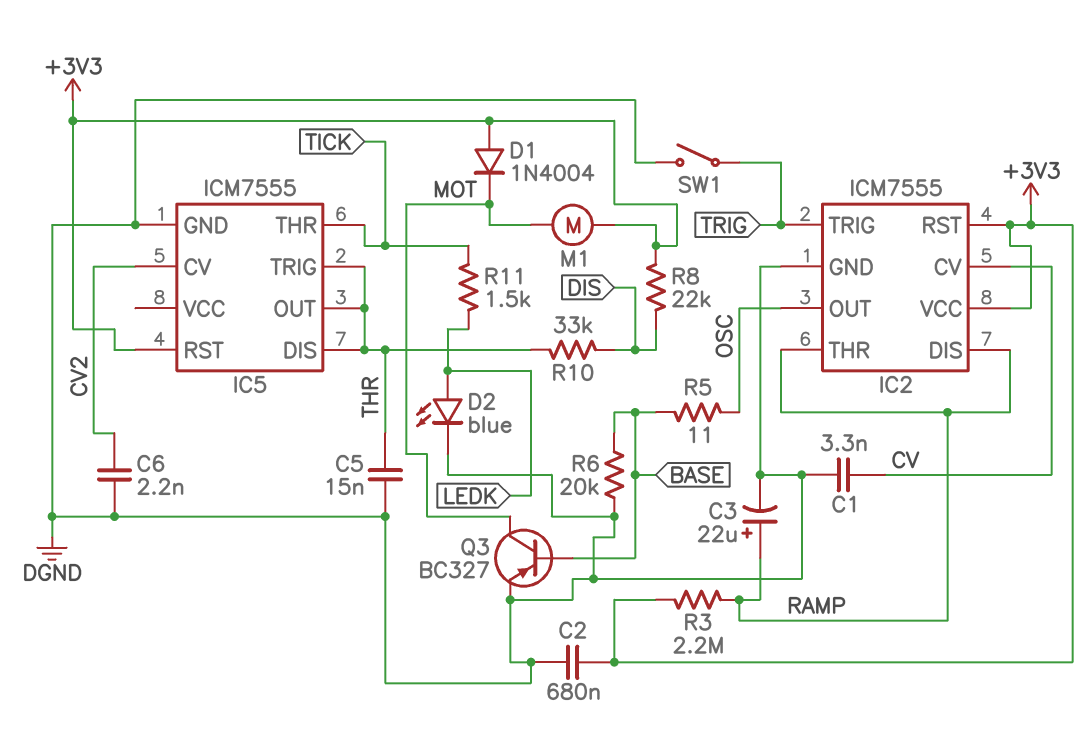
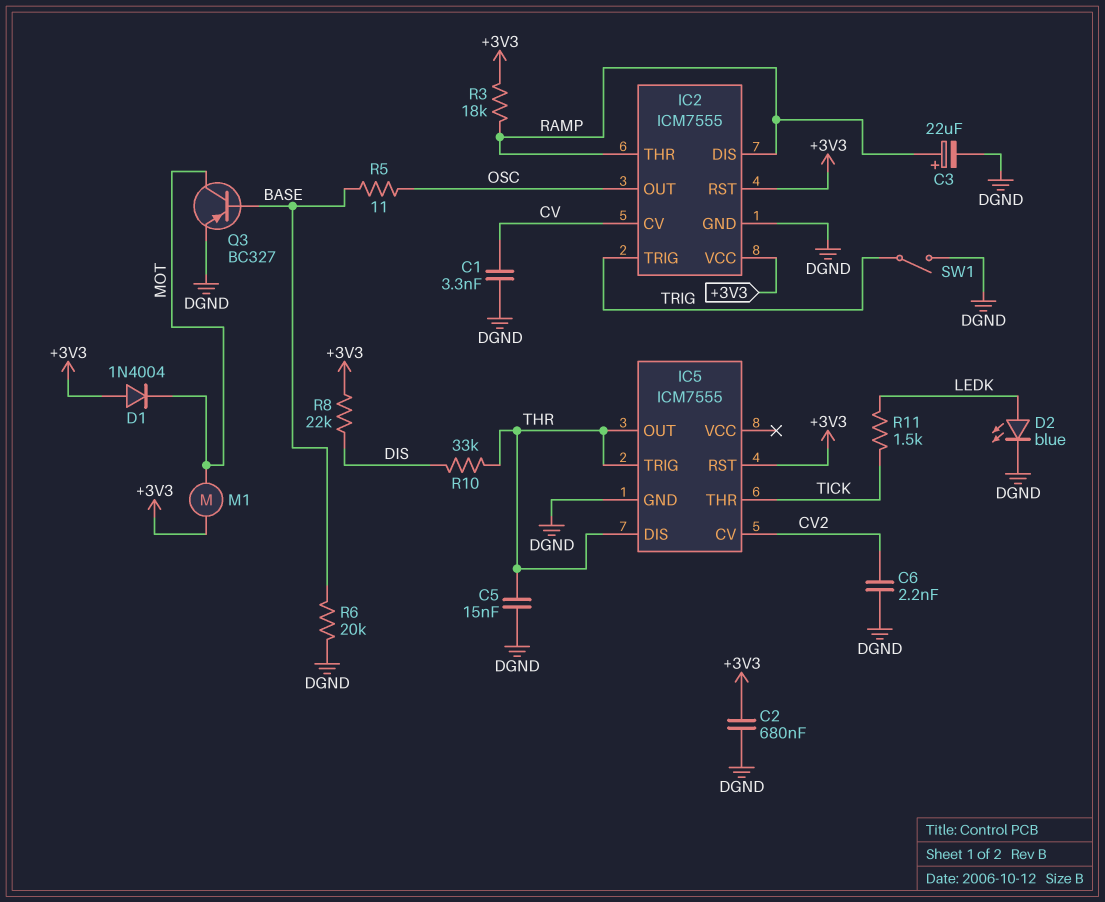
R3: 2.2M (+3V3, RAMP) -> 18k (+3V3, RAMP)

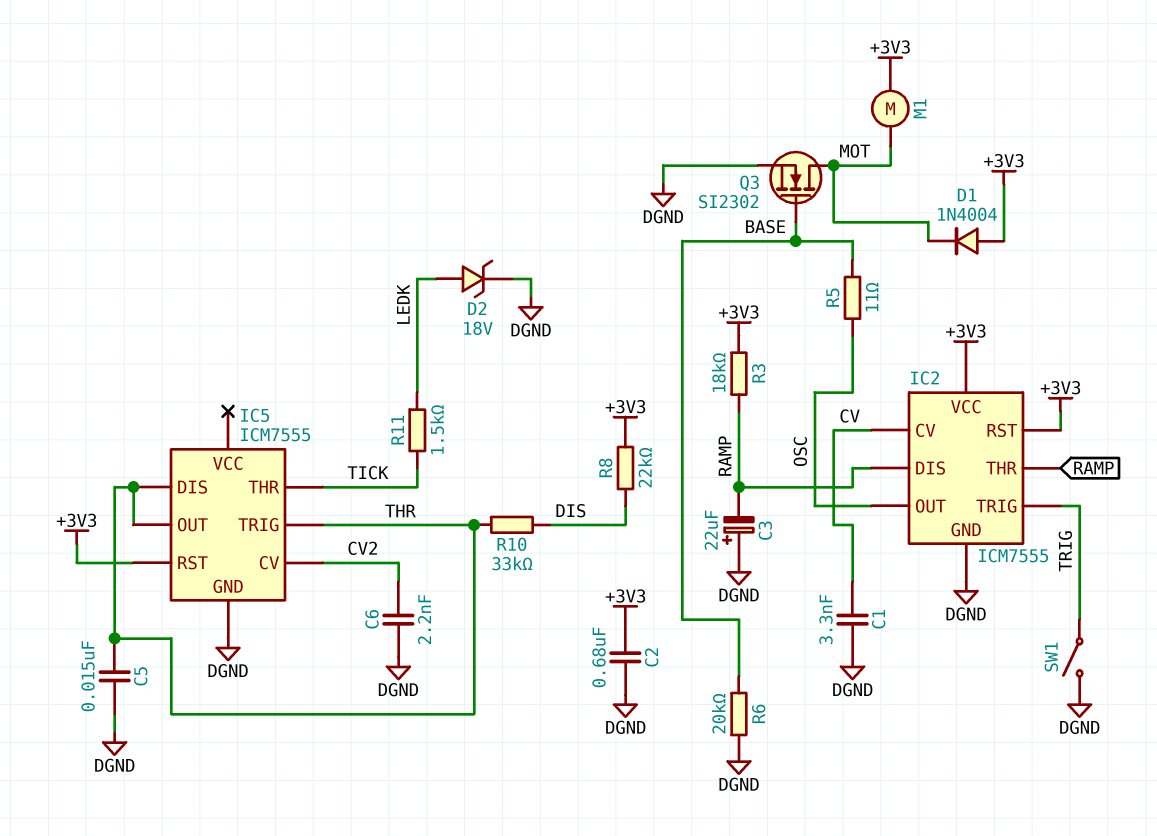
C3: 22uF (plus RAMP, minus DGND) -> 22uF (plus DGND, minus RAMP)
D2: LED blue (A LEDK, K DGND) -> zener 18V (A LEDK, K DGND)
Q3: PNP BC327 (B BASE, C MOT, E DGND) -> NMOS SI2302 (G BASE, D MOT, S DGND)

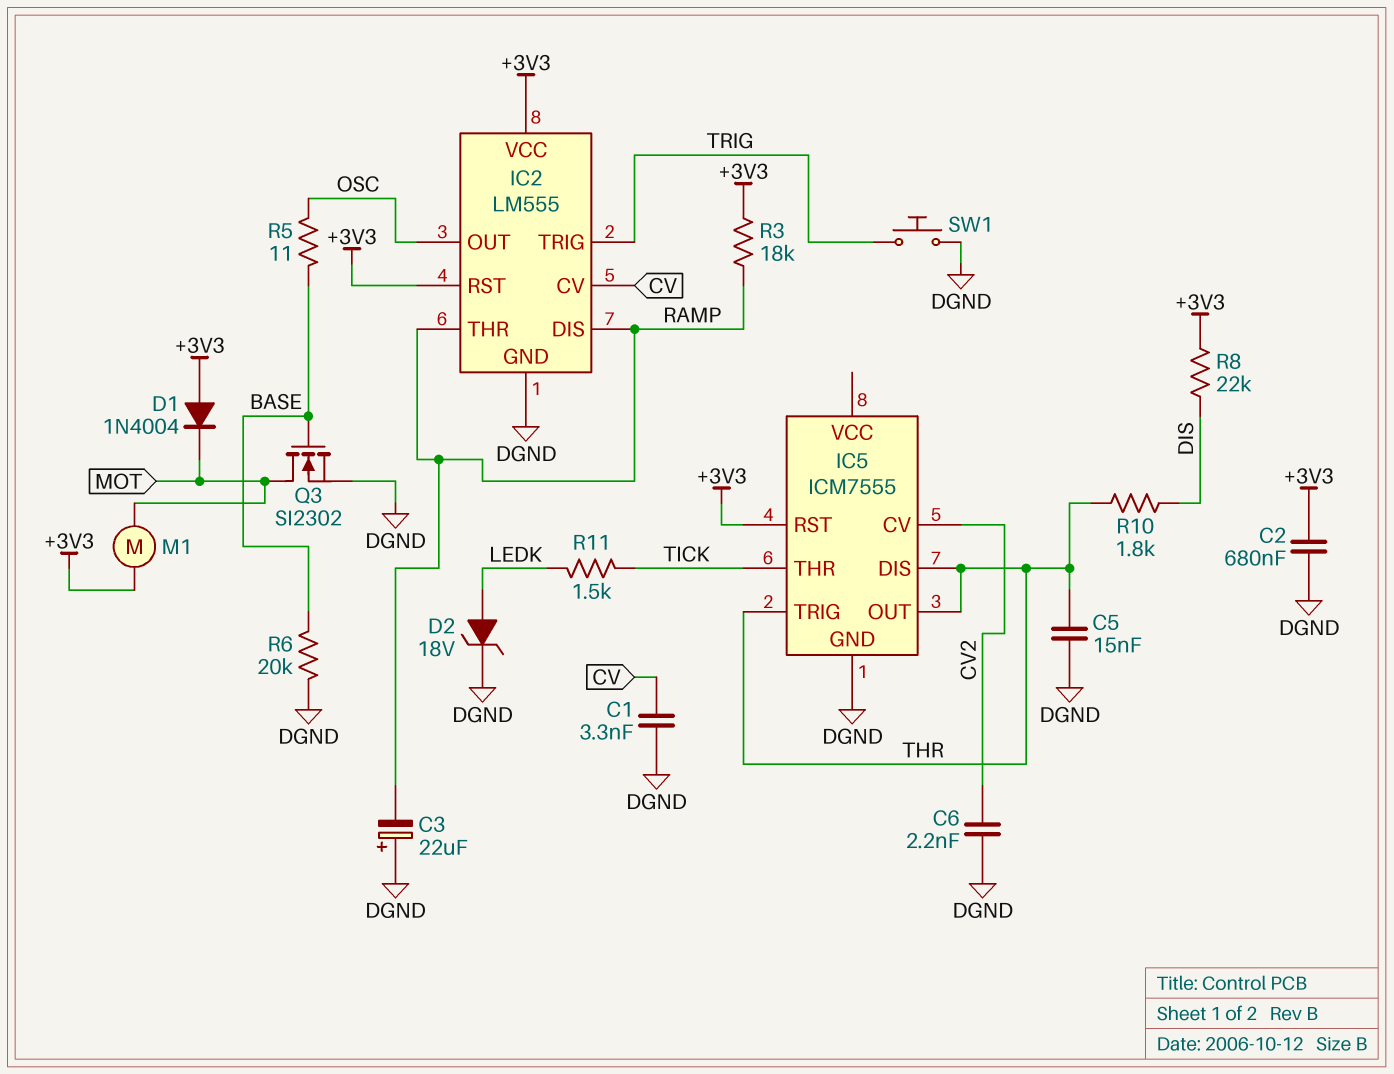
IC2: ICM7555 -> LM555
R10: 33k (DIS, THR) -> 1.8k (DIS, THR)
SW1: switch (DGND, TRIG) -> button (DGND, TRIG)

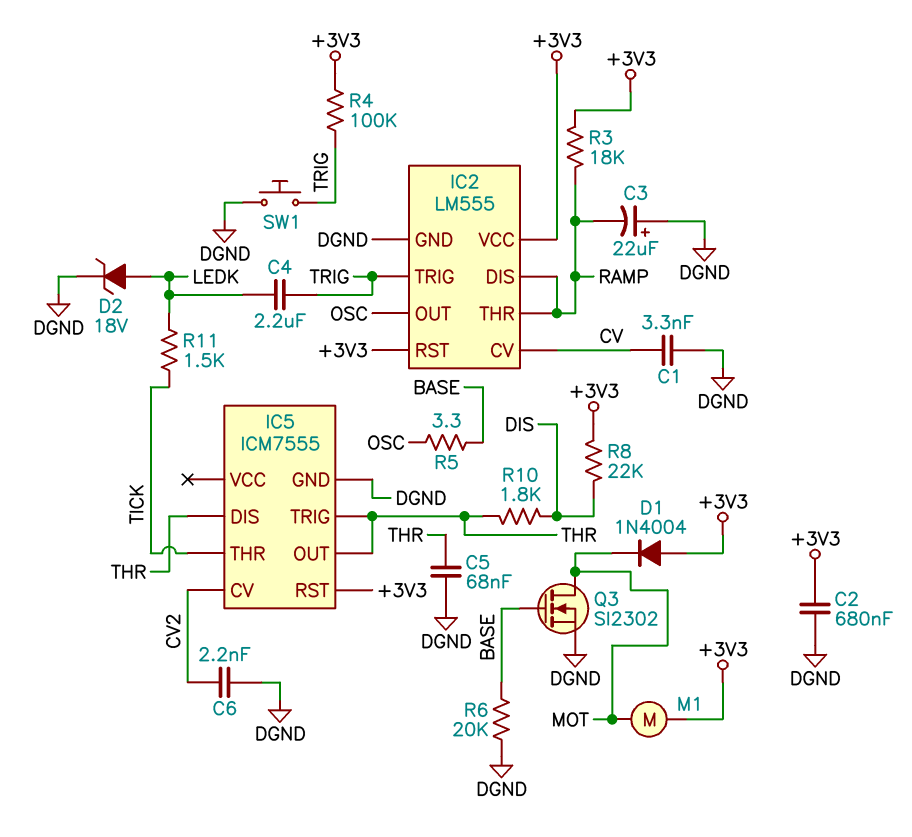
C4: none -> 2.2uF (LEDK, TRIG)
C5: 15nF (DGND, THR) -> 68nF (DGND, THR)
R4: none -> 100k (+3V3, TRIG)
R5: 11 (BASE, OSC) -> 3.3 (BASE, OSC)

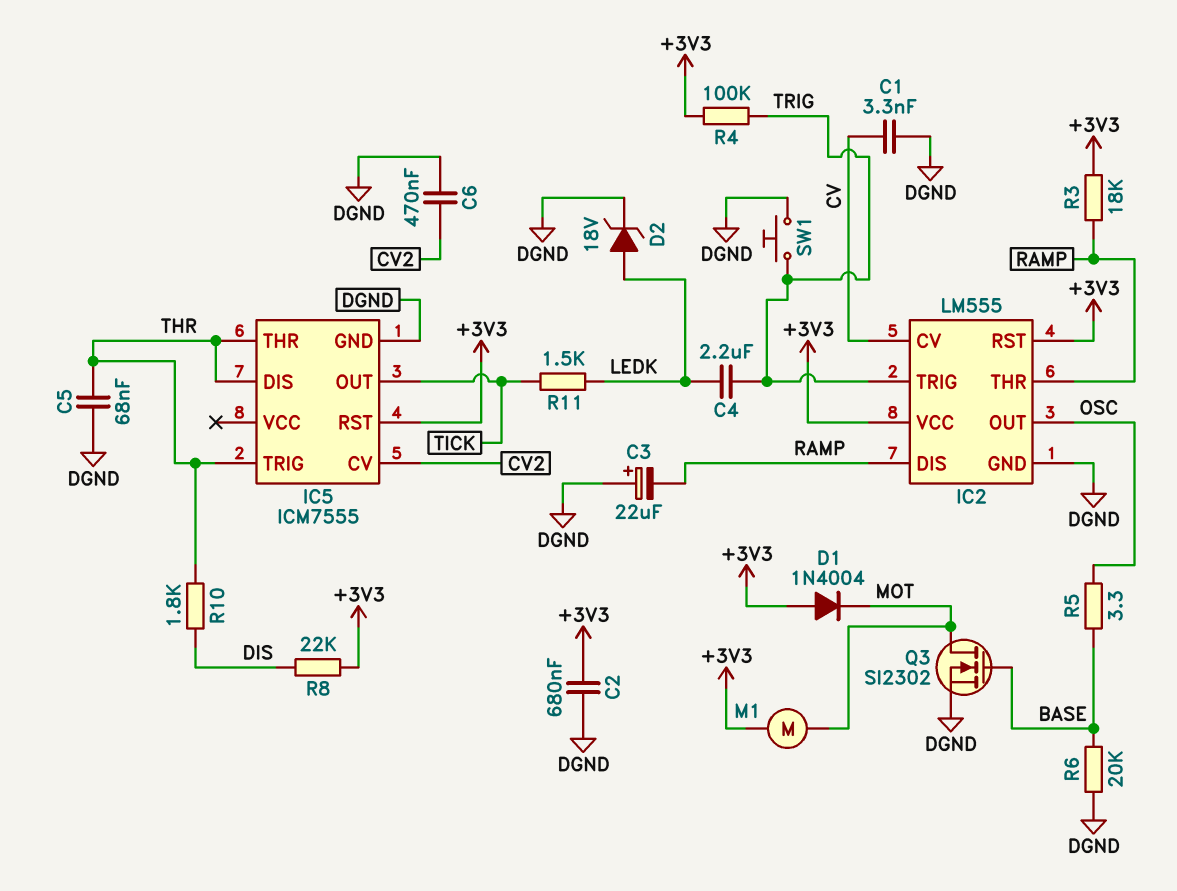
C6: 2.2nF (CV2, DGND) -> 470nF (CV2, DGND)
IC5 pin OUT: THR -> TICK
IC5 pin THR: TICK -> THR

